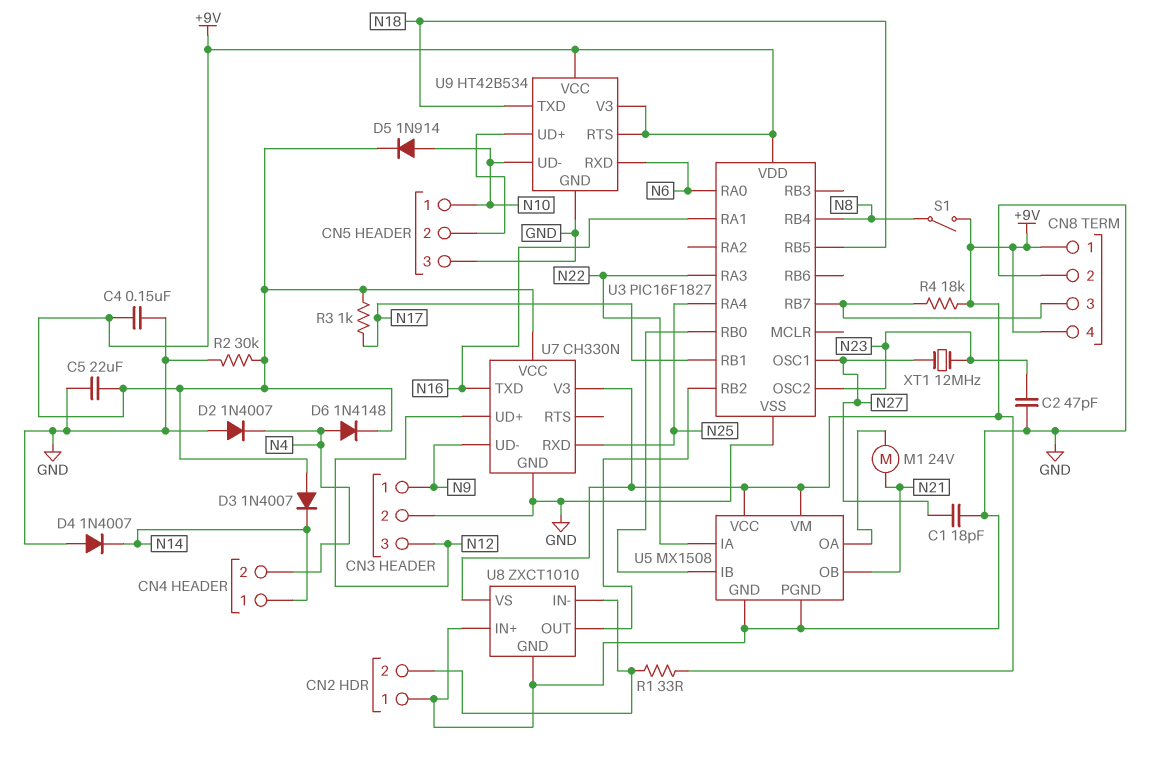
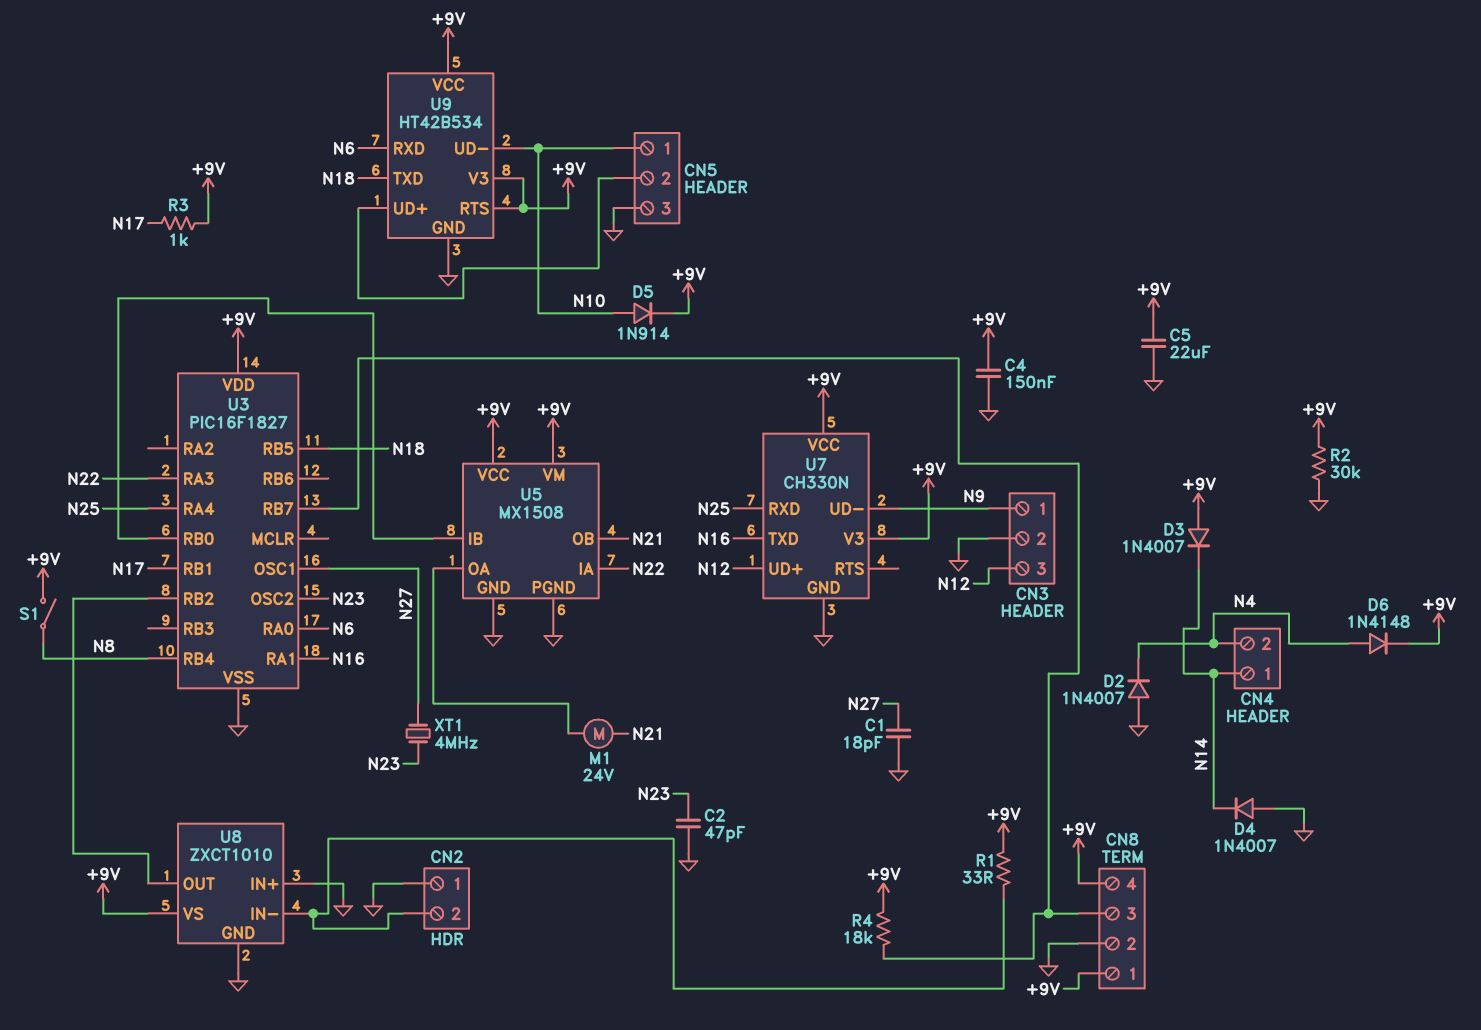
XT1: 12MHz (N23, N27) -> 4MHz (N23, N27)

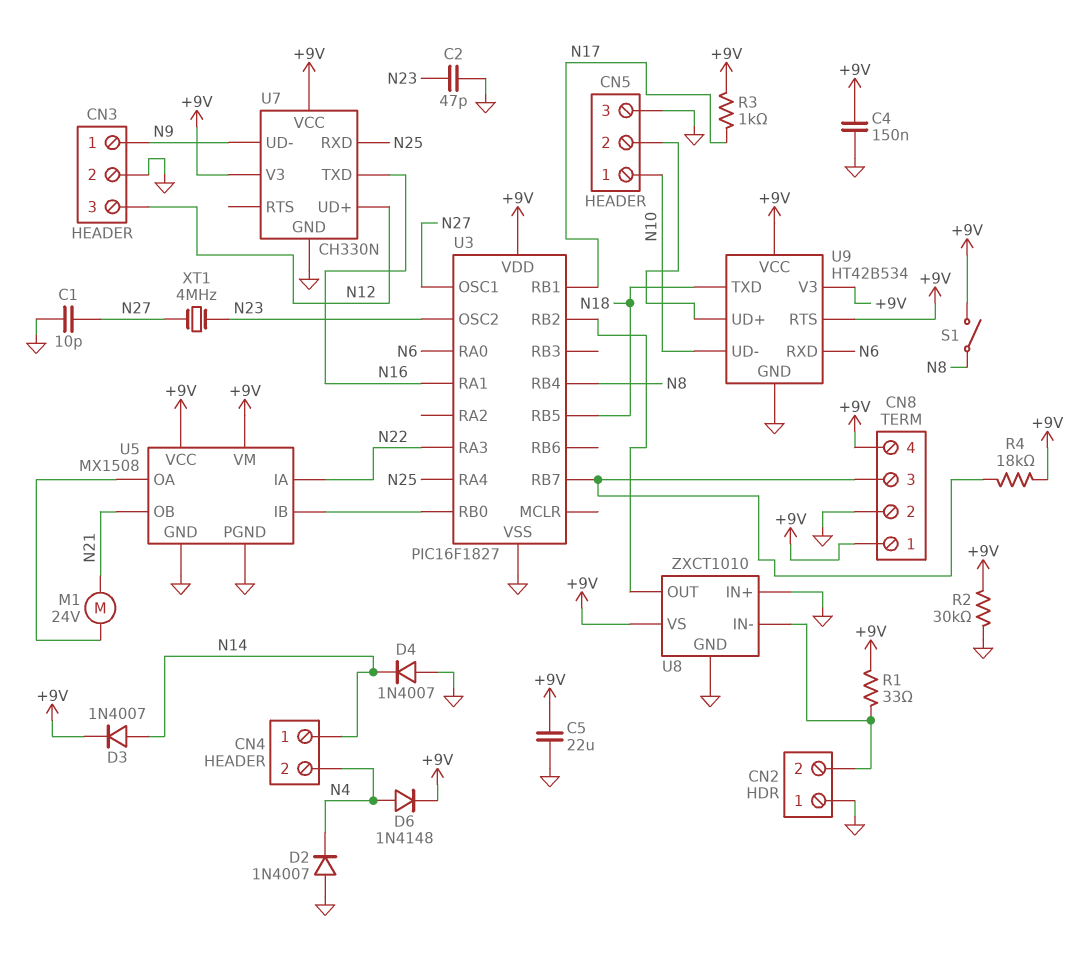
C1: 18pF (GND, N27) -> 10pF (GND, N27)
D3: diode 1N4007 (A +9V, K N14) -> diode 1N4007 (A N14, K +9V)
D5: diode 1N914 (A N10, K +9V) -> none

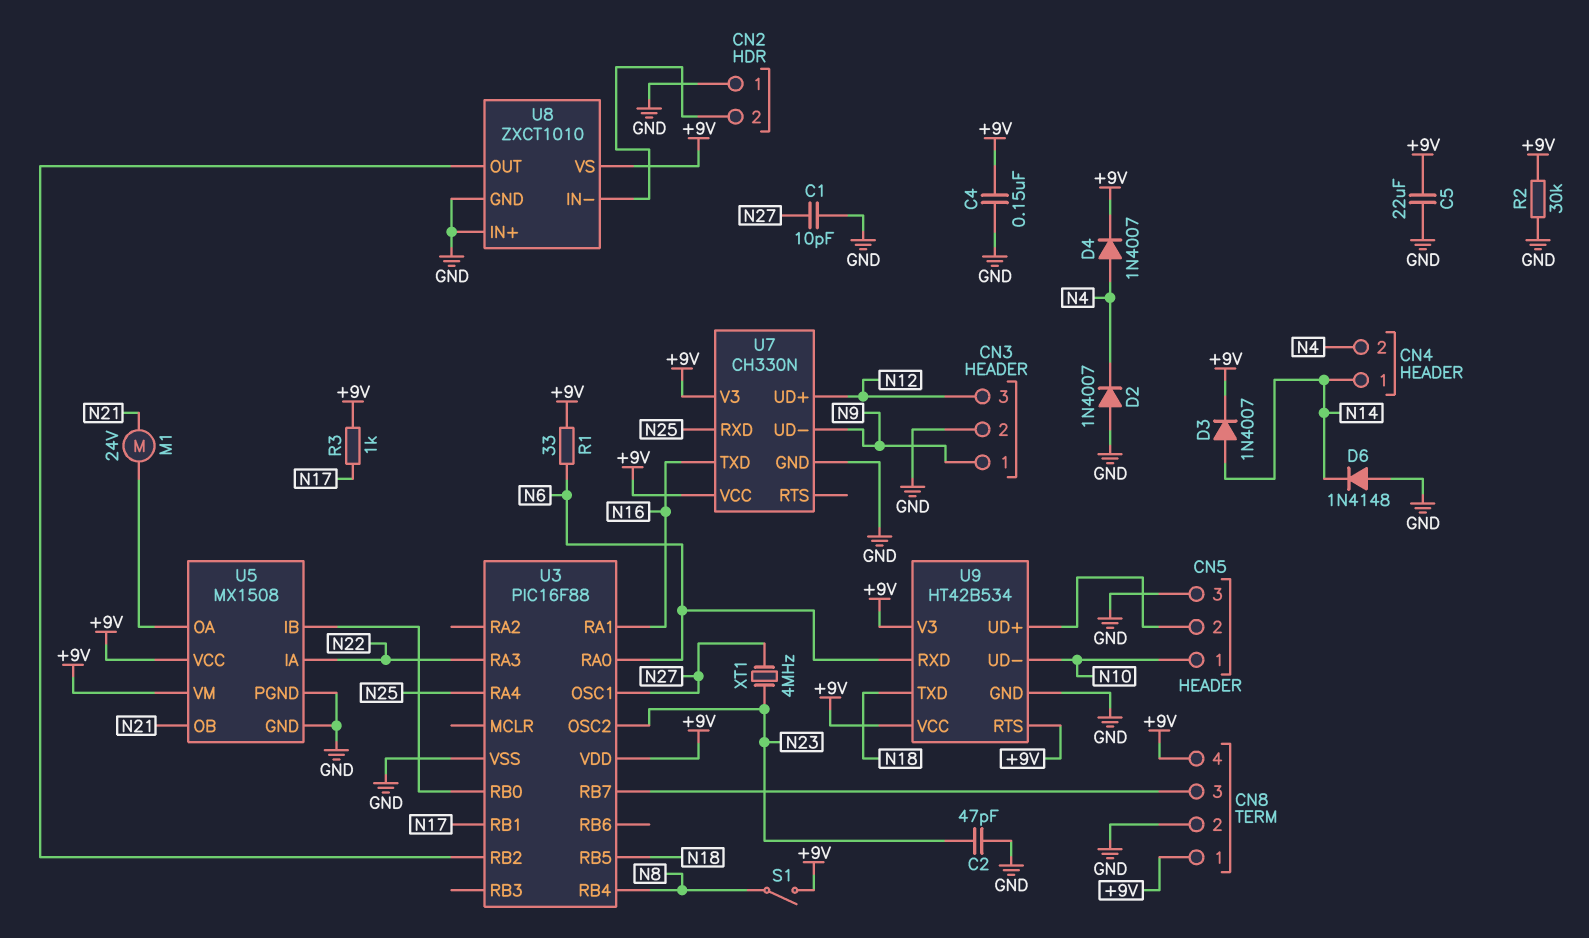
D4: diode 1N4007 (A GND, K N14) -> diode 1N4007 (A N4, K +9V)
D6: diode 1N4148 (A N4, K +9V) -> diode 1N4148 (A GND, K N14)
R1: 33 (+9V, CN2/2) -> 33 (+9V, N6)
R4: 18k (+9V, CN8/3) -> none
U3: PIC16F1827 -> PIC16F88

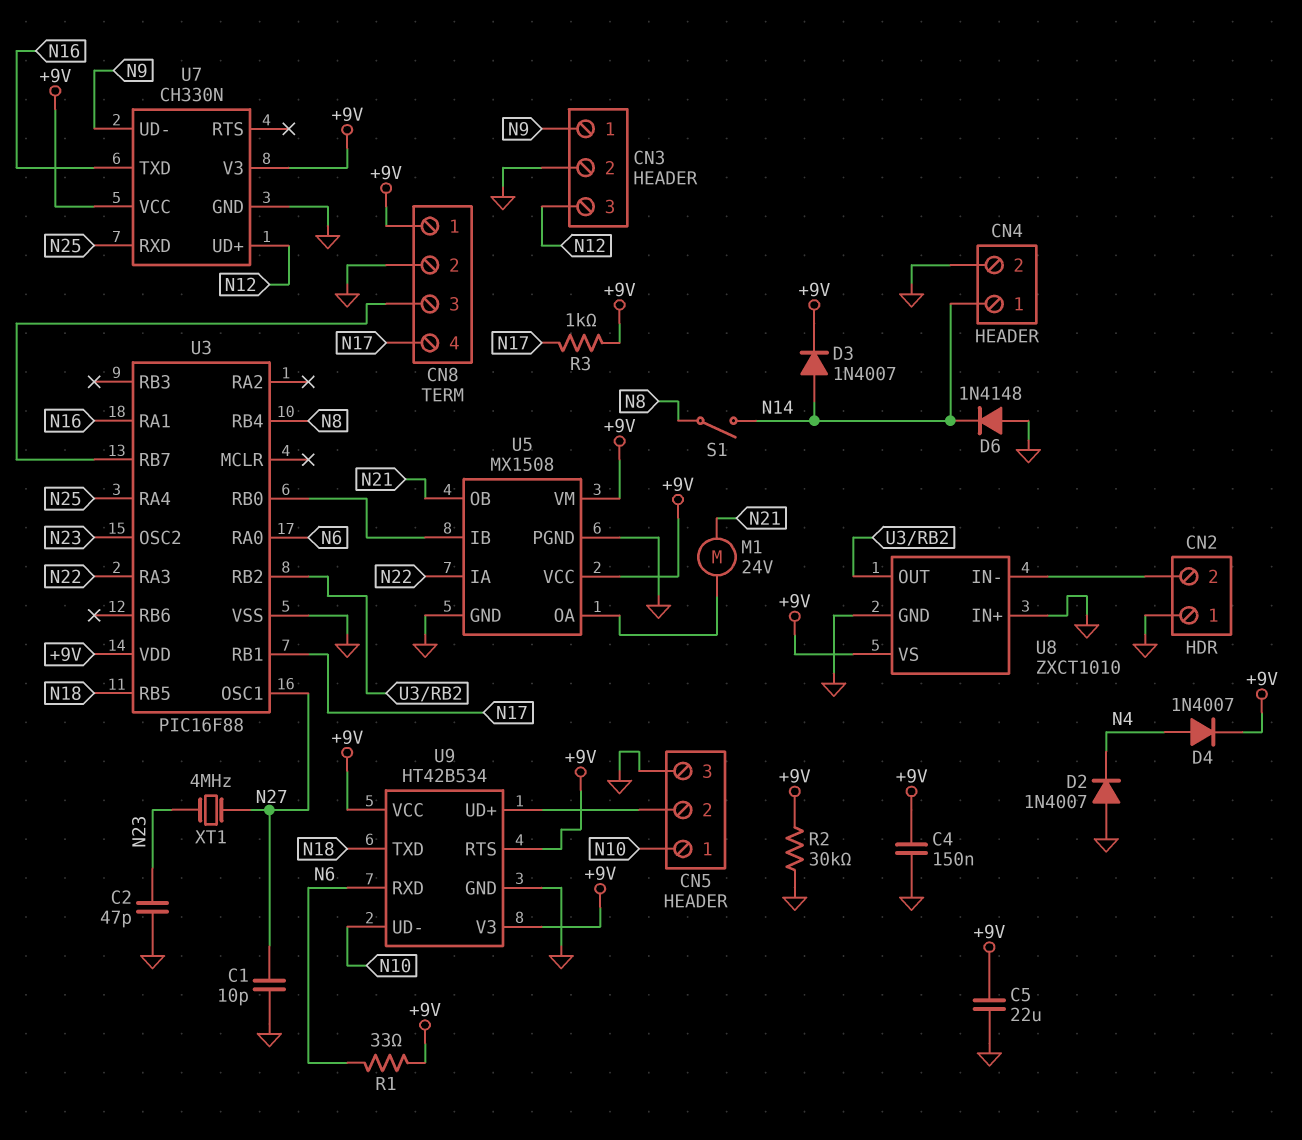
CN4 pin 2: N4 -> GND
CN8 pin 4: +9V -> N17
S1: switch (+9V, N8) -> switch (N8, N14)

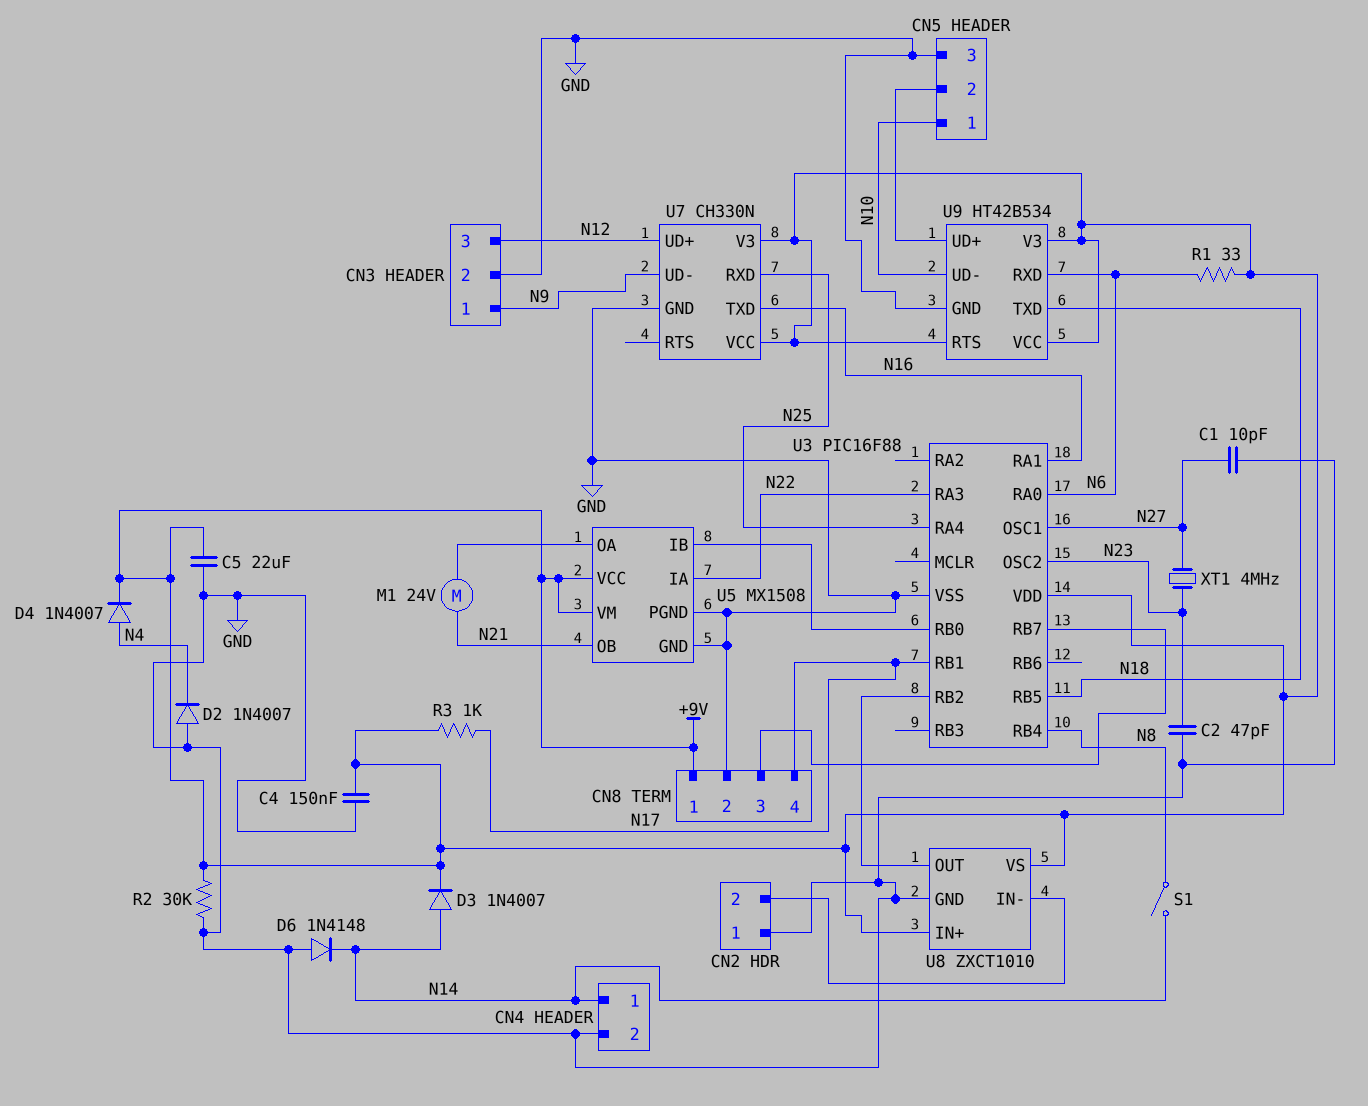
U8 pin IN+: GND -> +9V

